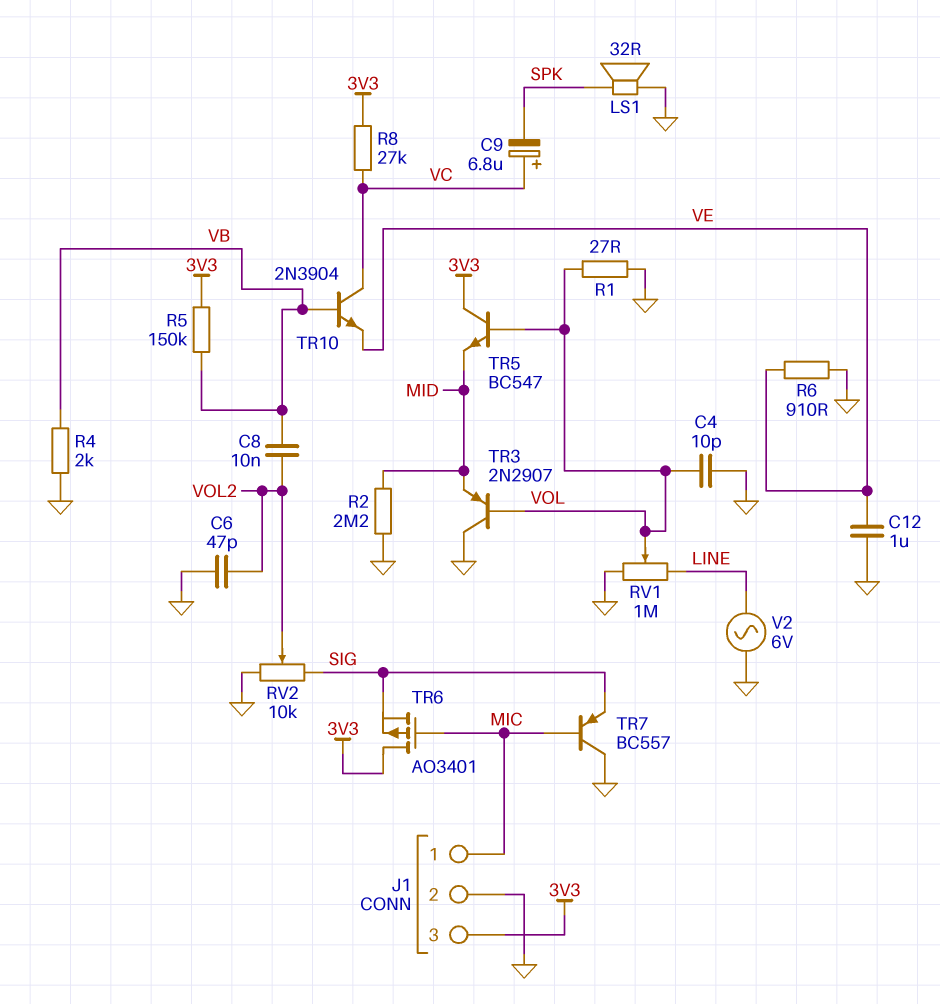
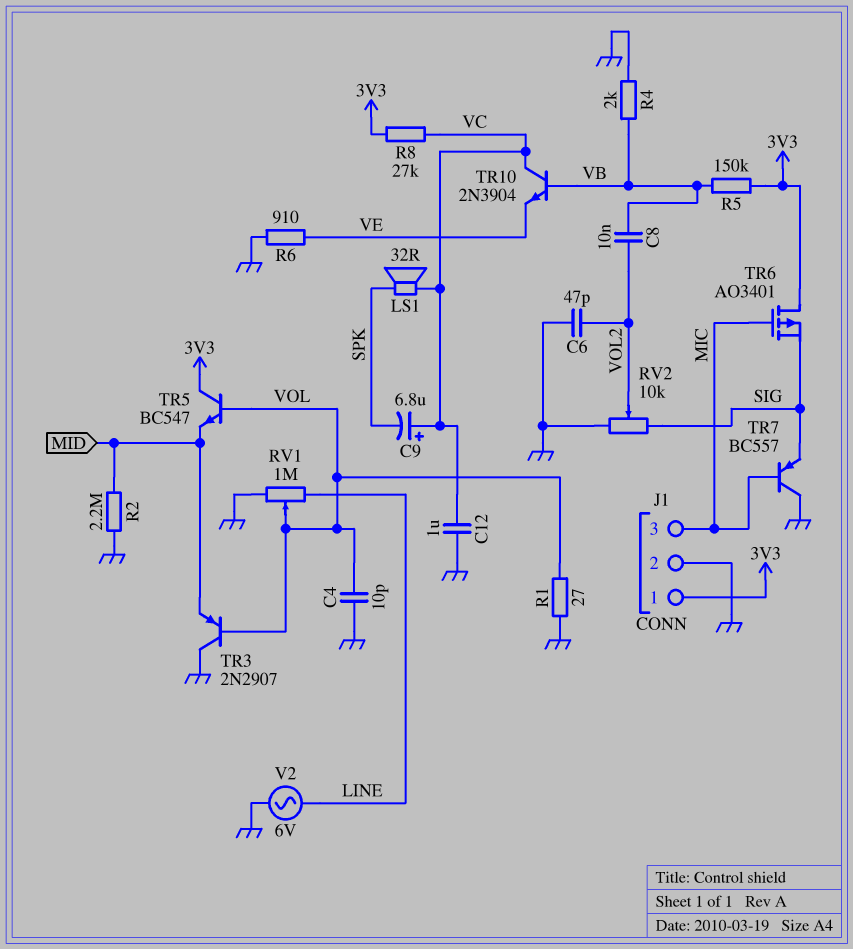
C12: 1uF (GND, VE) -> 1uF (GND, VC)
J1 pin 1: MIC -> 3V3
J1 pin 3: 3V3 -> MIC
LS1: speaker 32R (GND, SPK) -> speaker 32R (SPK, VC)

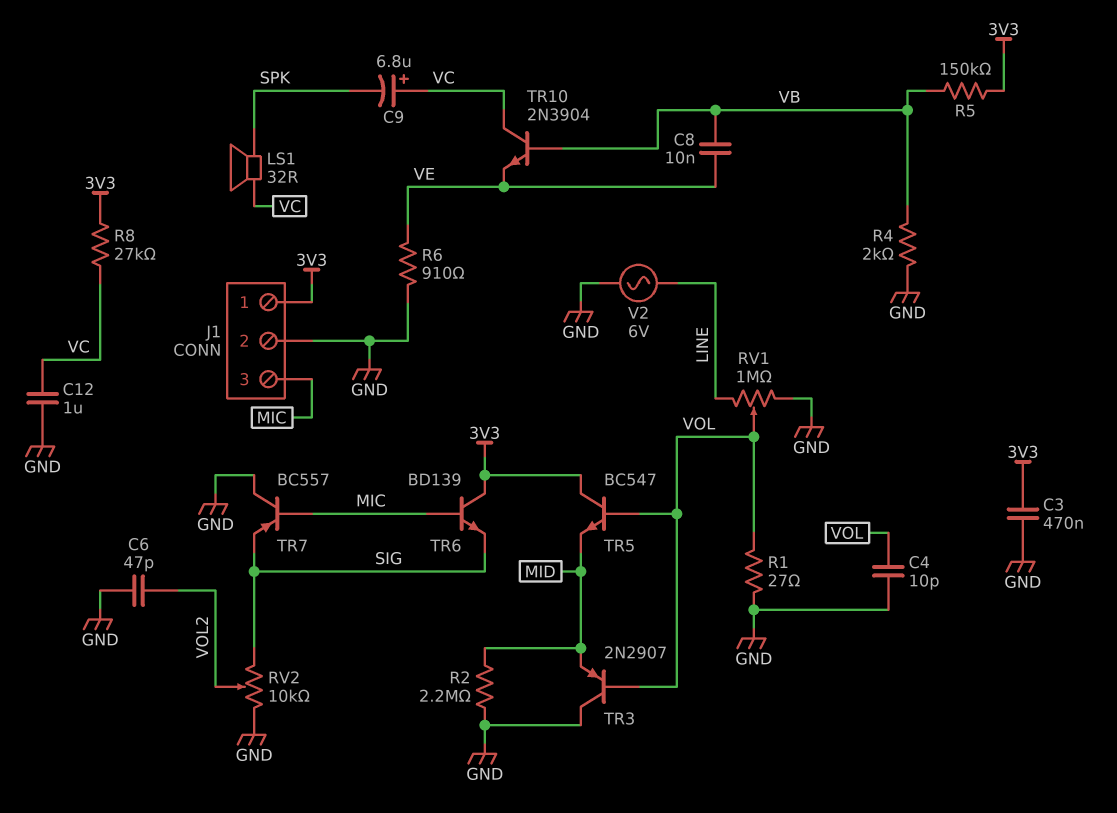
C3: none -> 470nF (3V3, GND)
C8: 10nF (VB, VOL2) -> 10nF (VB, VE)
TR6: PMOS AO3401 (G MIC, D 3V3, S SIG) -> NPN BD139 (B MIC, C 3V3, E SIG)

